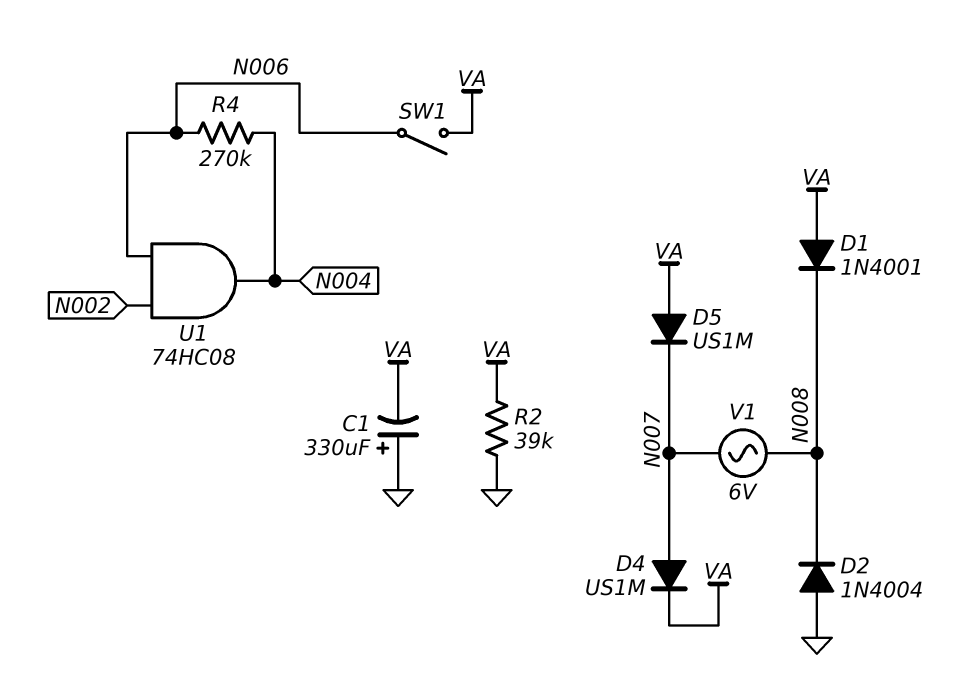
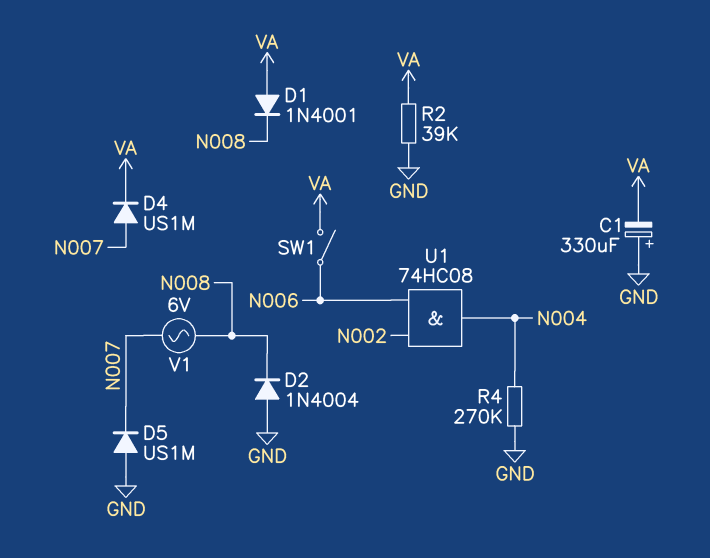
D5: diode US1M (A VA, K N007) -> diode US1M (A GND, K N007)
R4: 270k (N004, N006) -> 270k (GND, N004)

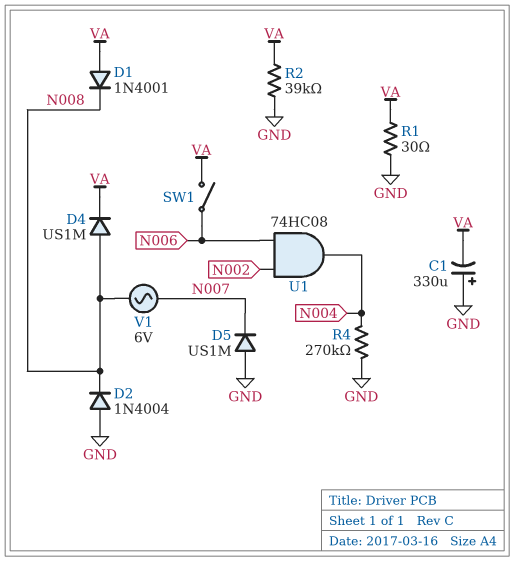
D4: diode US1M (A N007, K VA) -> diode US1M (A N008, K VA)
R1: none -> 30 (GND, VA)

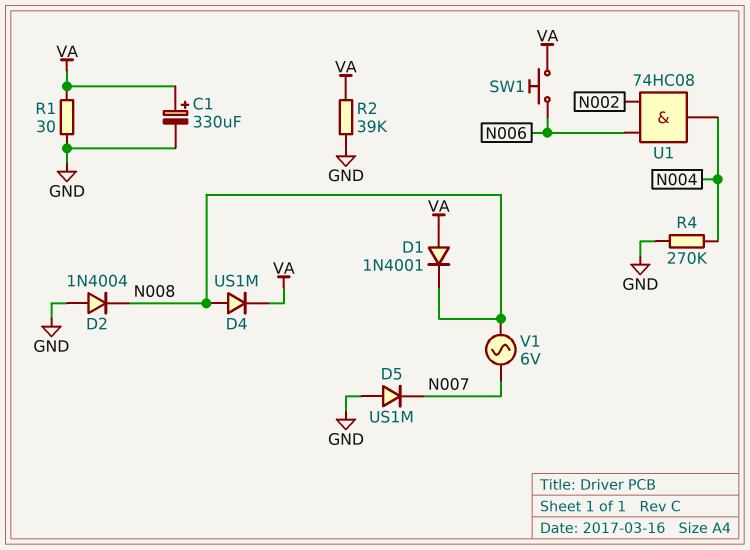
C1: 330uF (plus GND, minus VA) -> 330uF (plus VA, minus GND)
SW1: switch (N006, VA) -> button (N006, VA)

